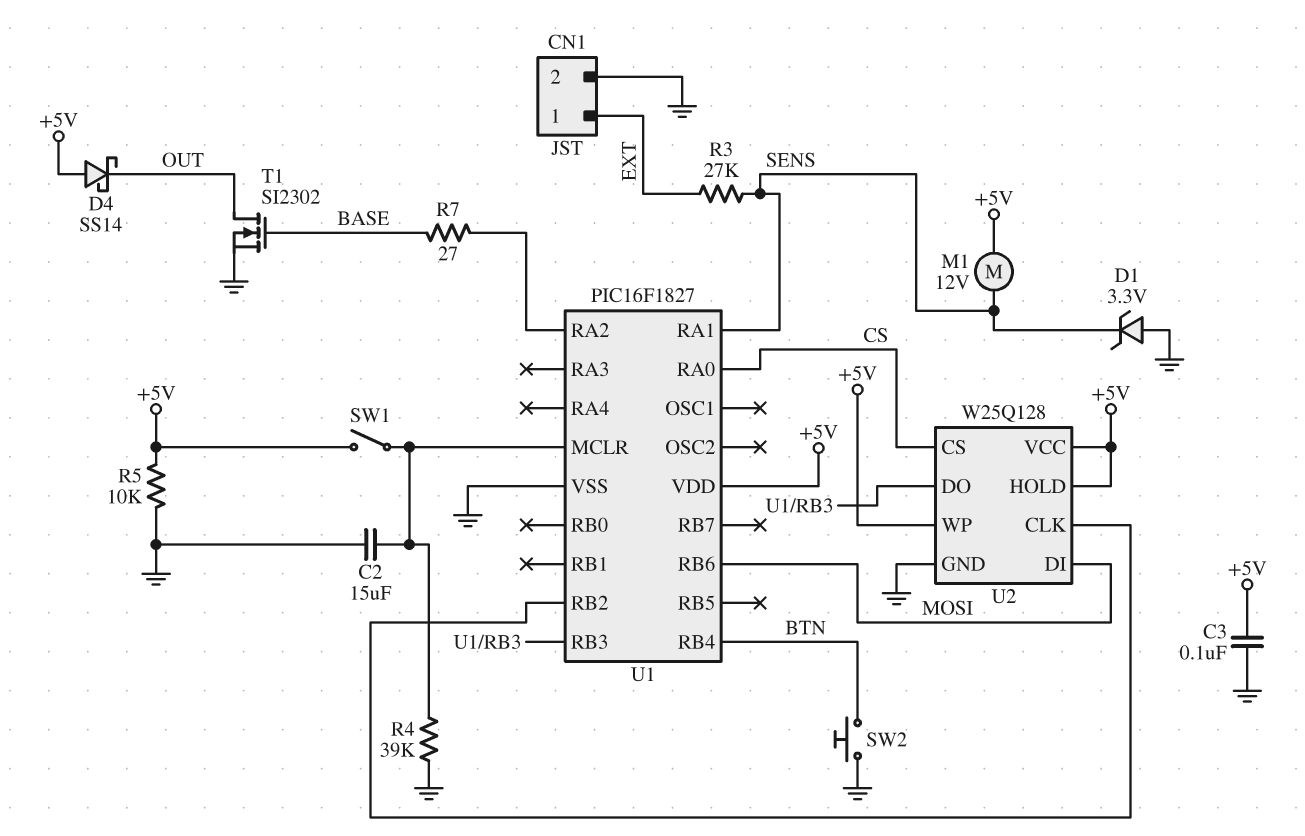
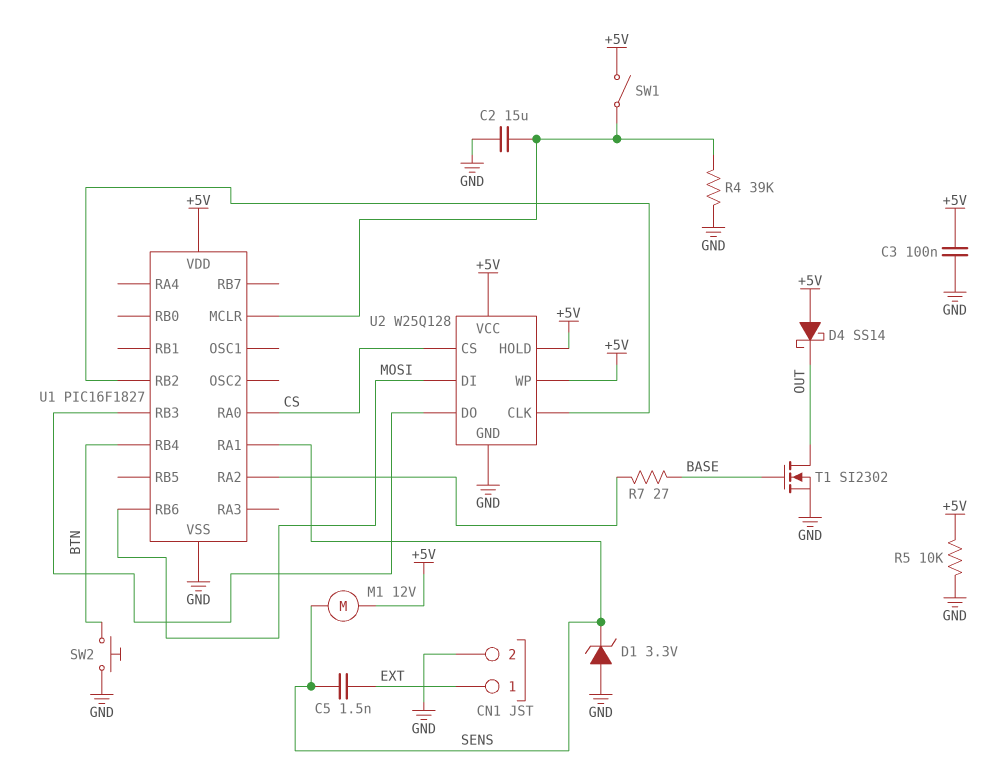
C5: none -> 1.5nF (EXT, SENS)
R3: 27k (EXT, SENS) -> none

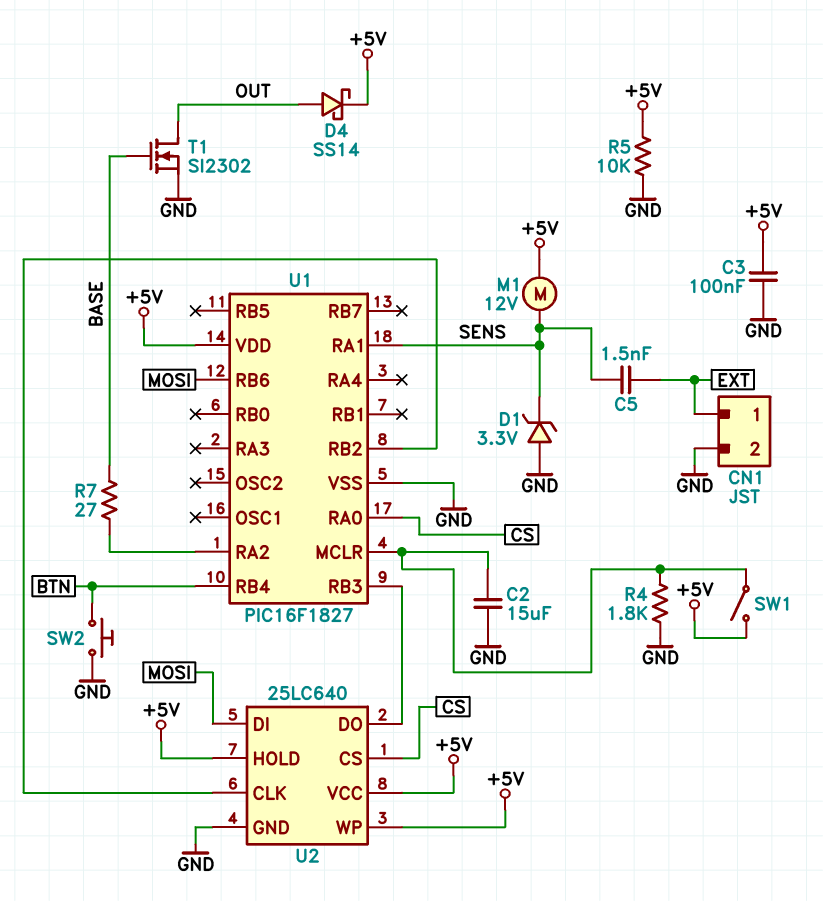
D4: schottky SS14 (A +5V, K OUT) -> schottky SS14 (A OUT, K +5V)
R4: 39k (GND, U1/MCLR) -> 1.8k (GND, U1/MCLR)
U2: W25Q128 -> 25LC640

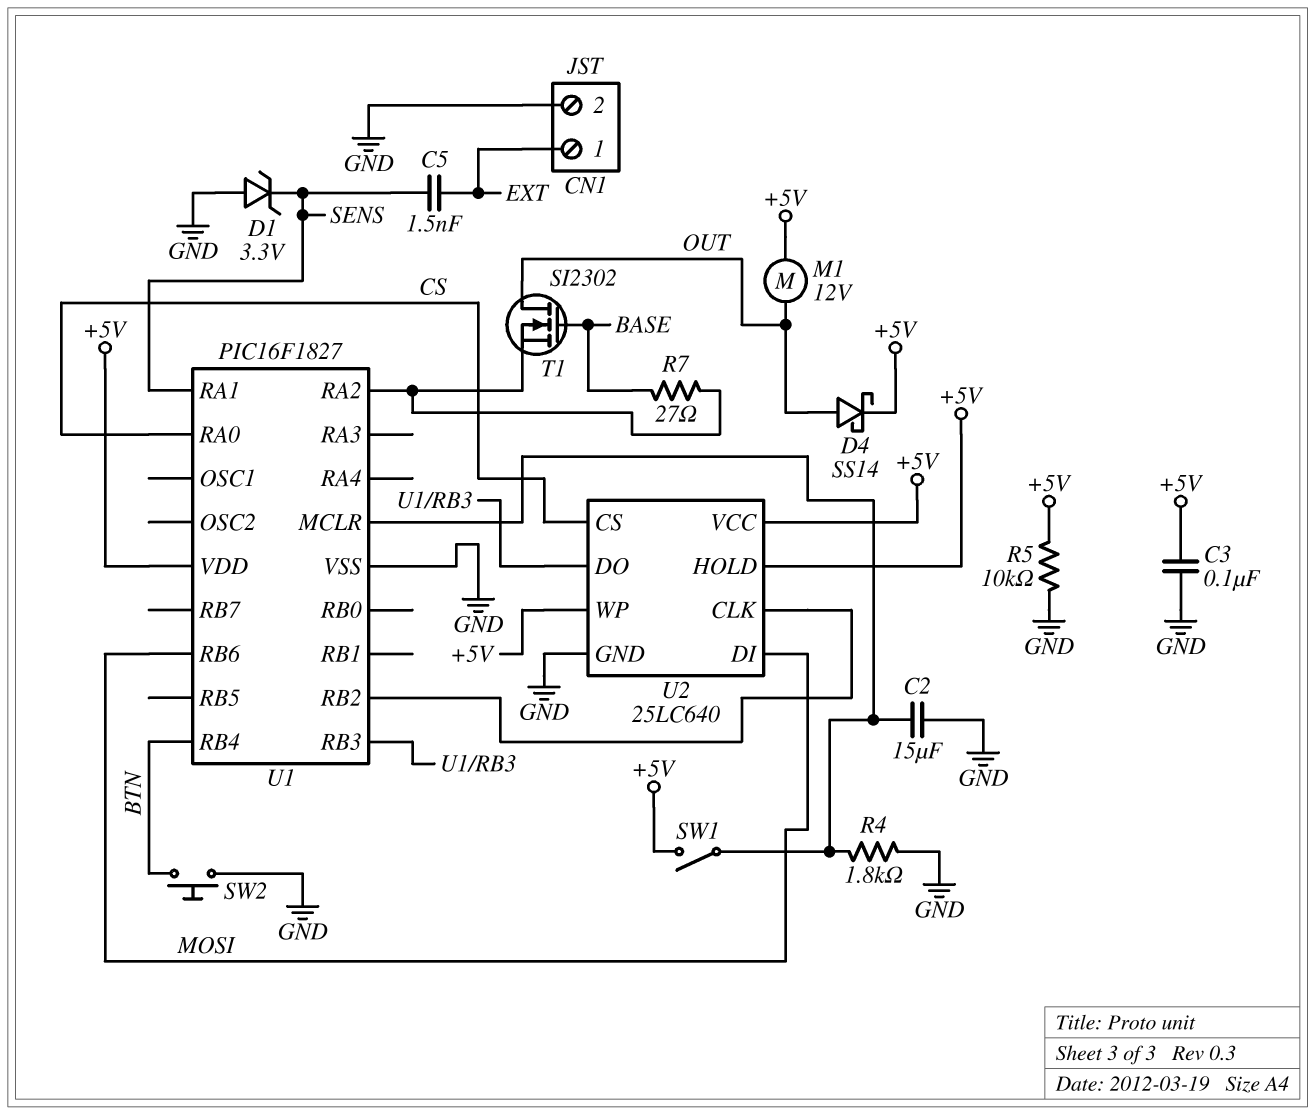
M1: motor 12V (+5V, SENS) -> motor 12V (+5V, OUT)
T1: NMOS SI2302 (G BASE, D OUT, S GND) -> NMOS SI2302 (G BASE, D OUT, S U1/RA2)

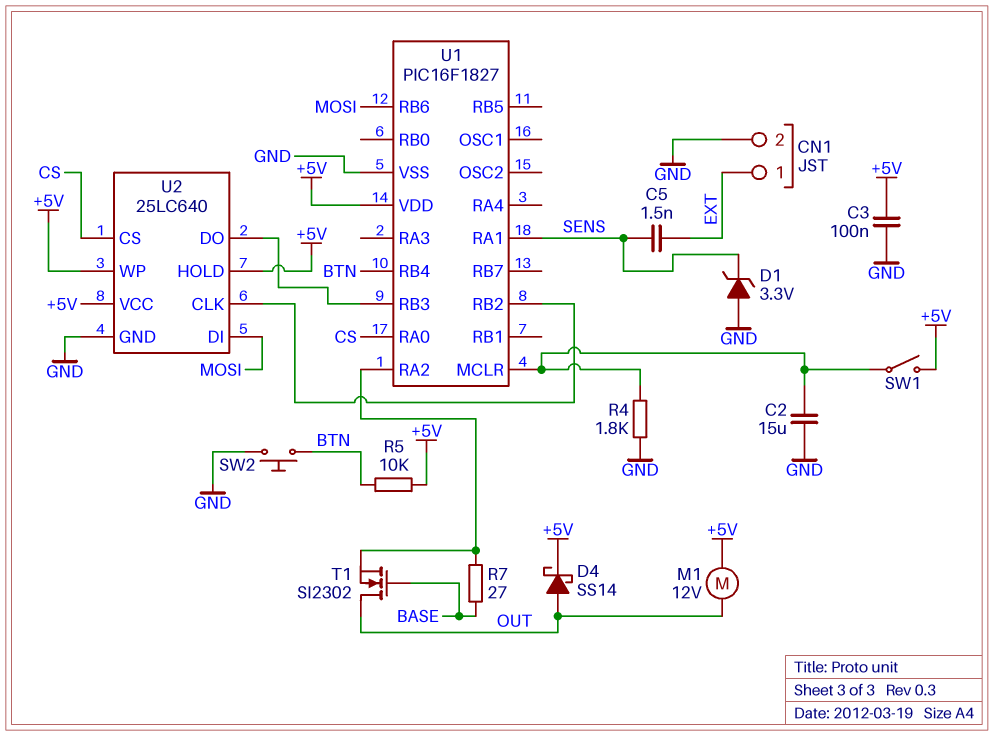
R5: 10k (+5V, GND) -> 10k (+5V, BTN)

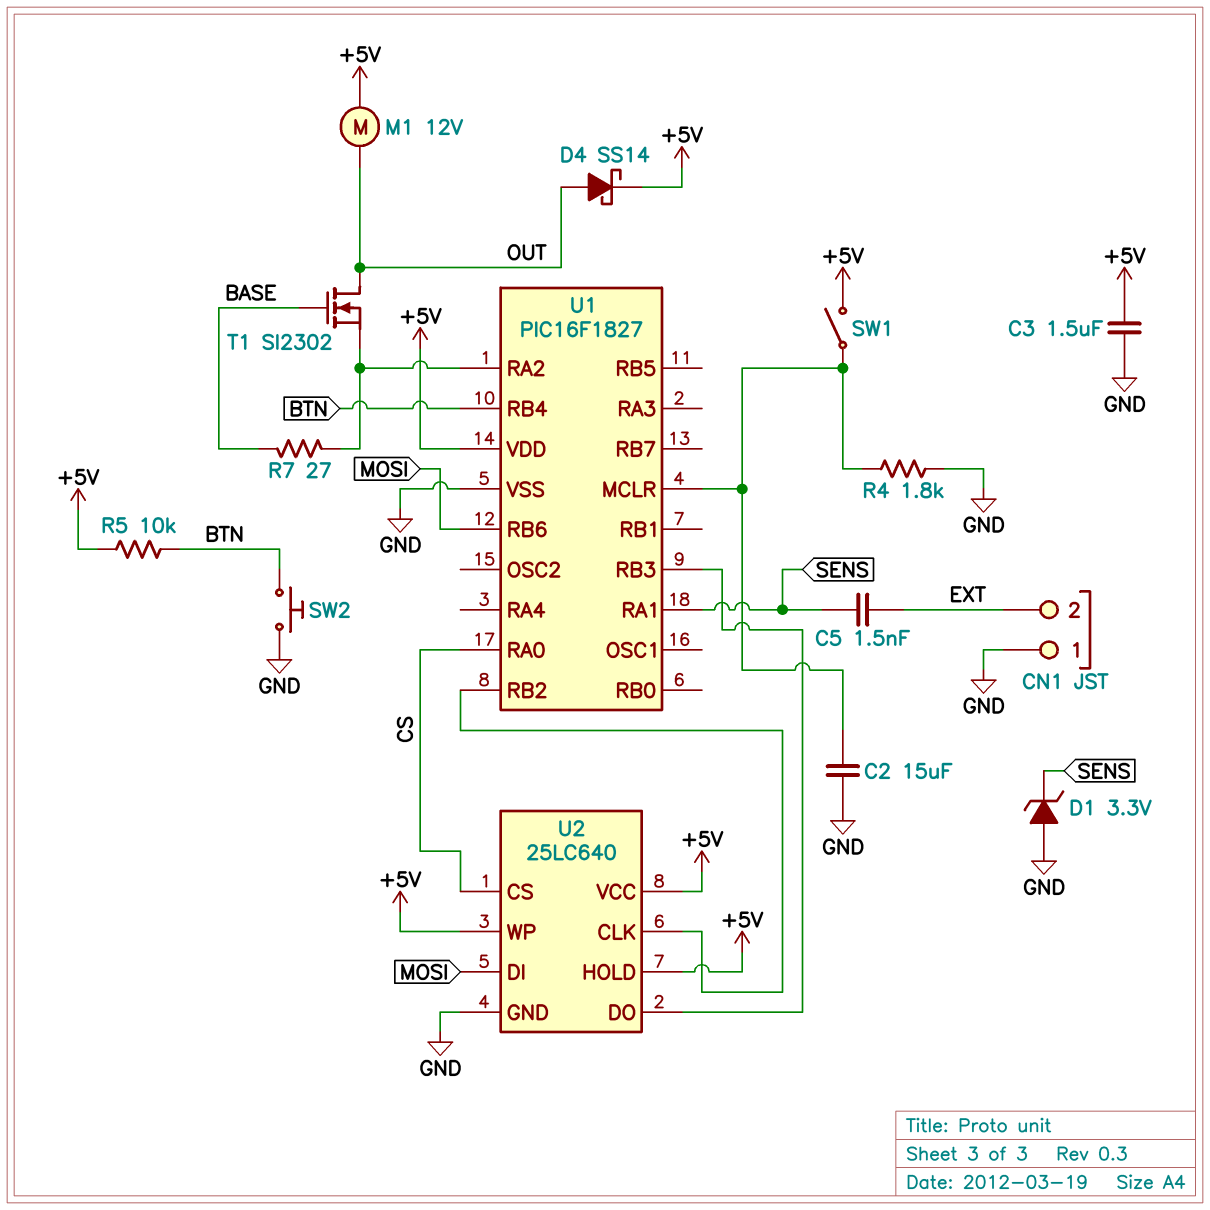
C3: 100nF (+5V, GND) -> 1.5uF (+5V, GND)
CN1 pin 1: EXT -> GND
CN1 pin 2: GND -> EXT

